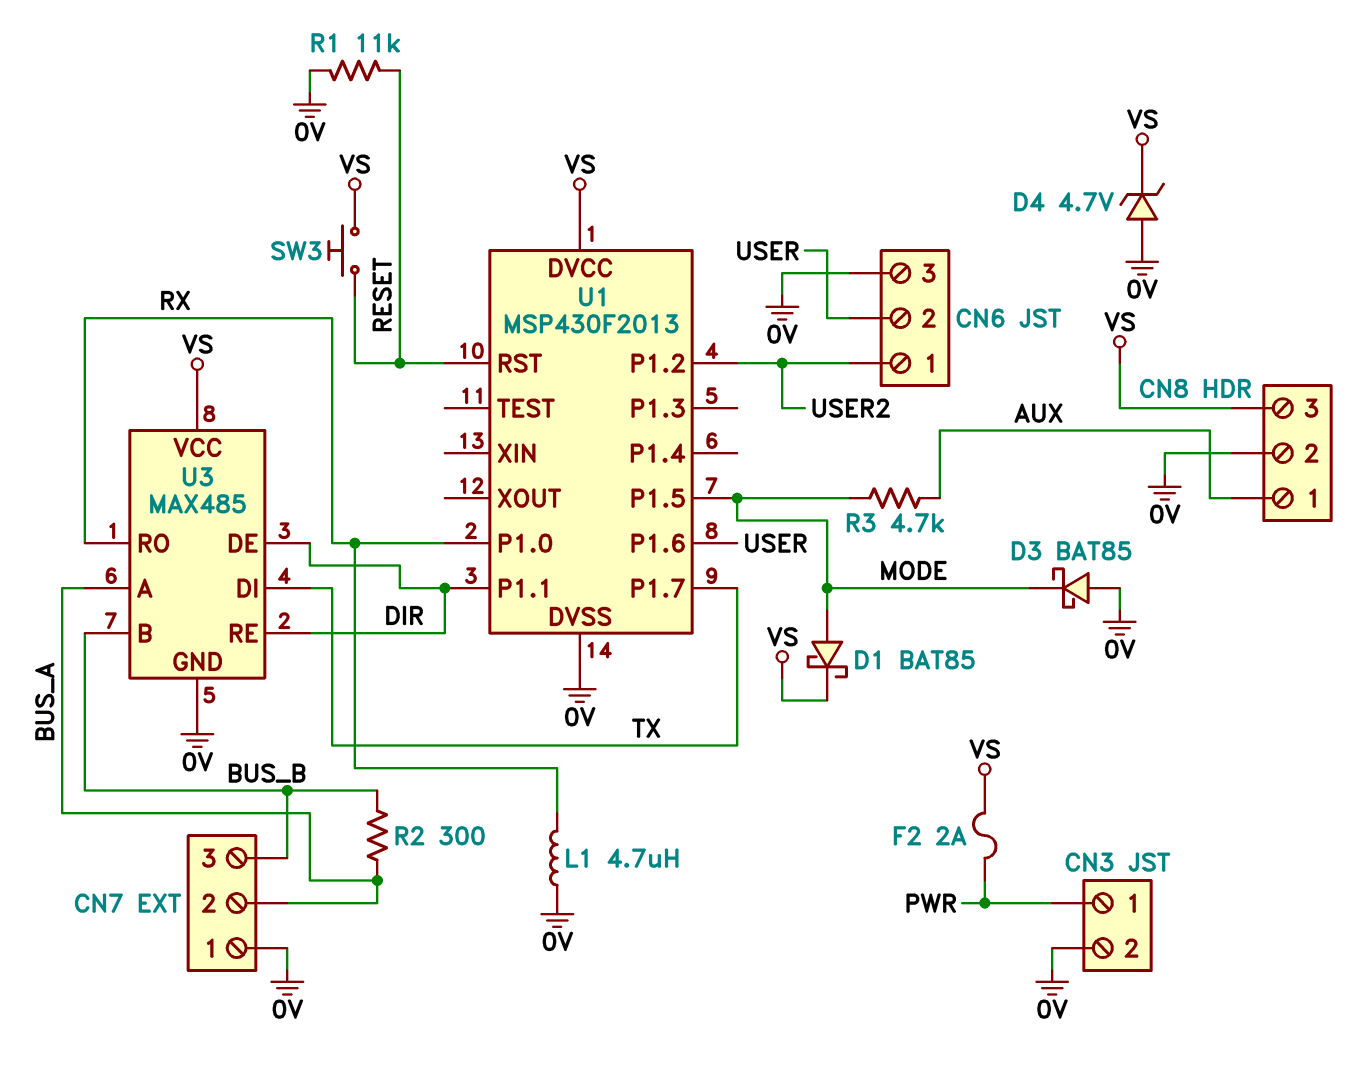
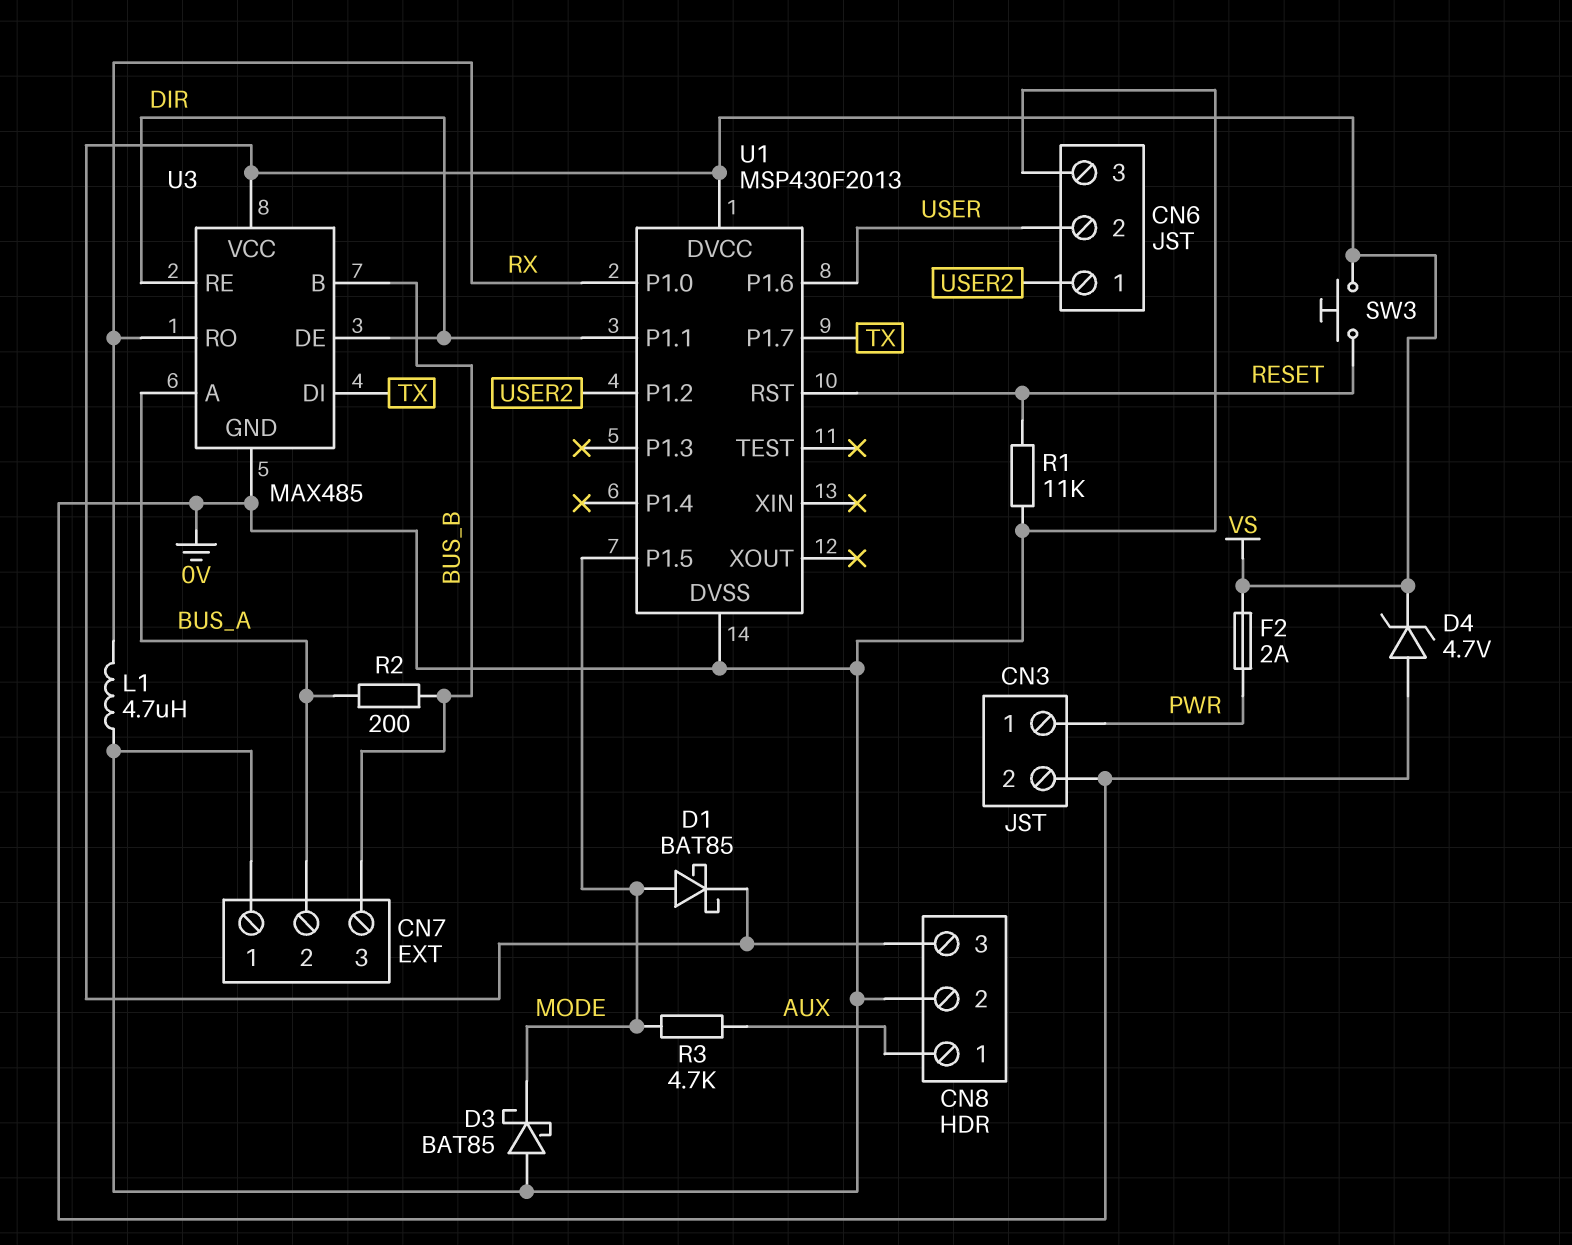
R2: 300 (BUS_A, BUS_B) -> 200 (BUS_A, BUS_B)

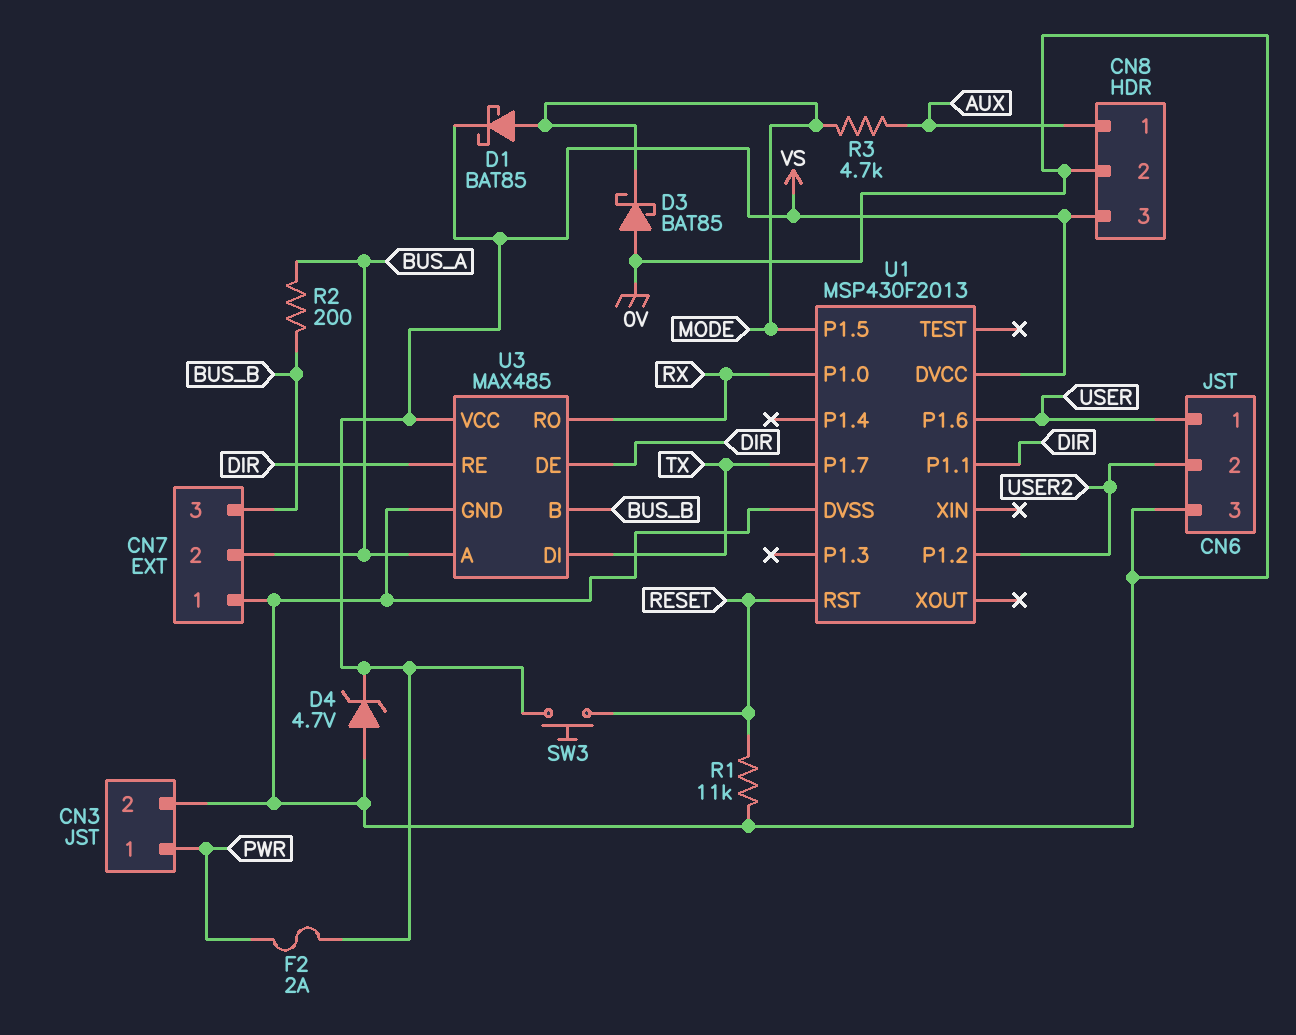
CN6 pin 1: USER2 -> USER
CN6 pin 2: USER -> USER2
L1: 4.7uH (0V, RX) -> none

